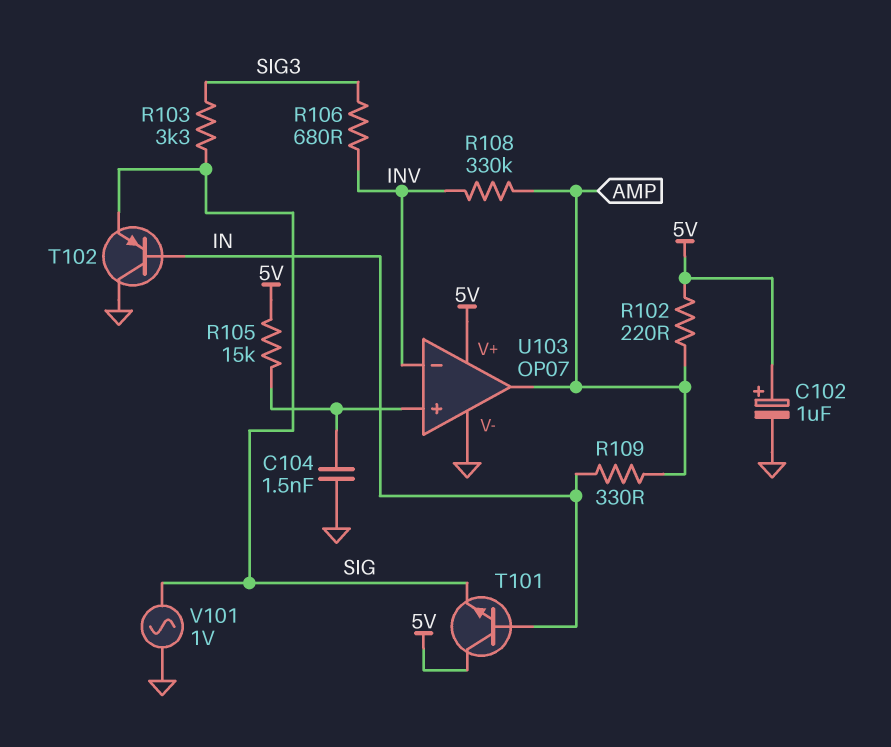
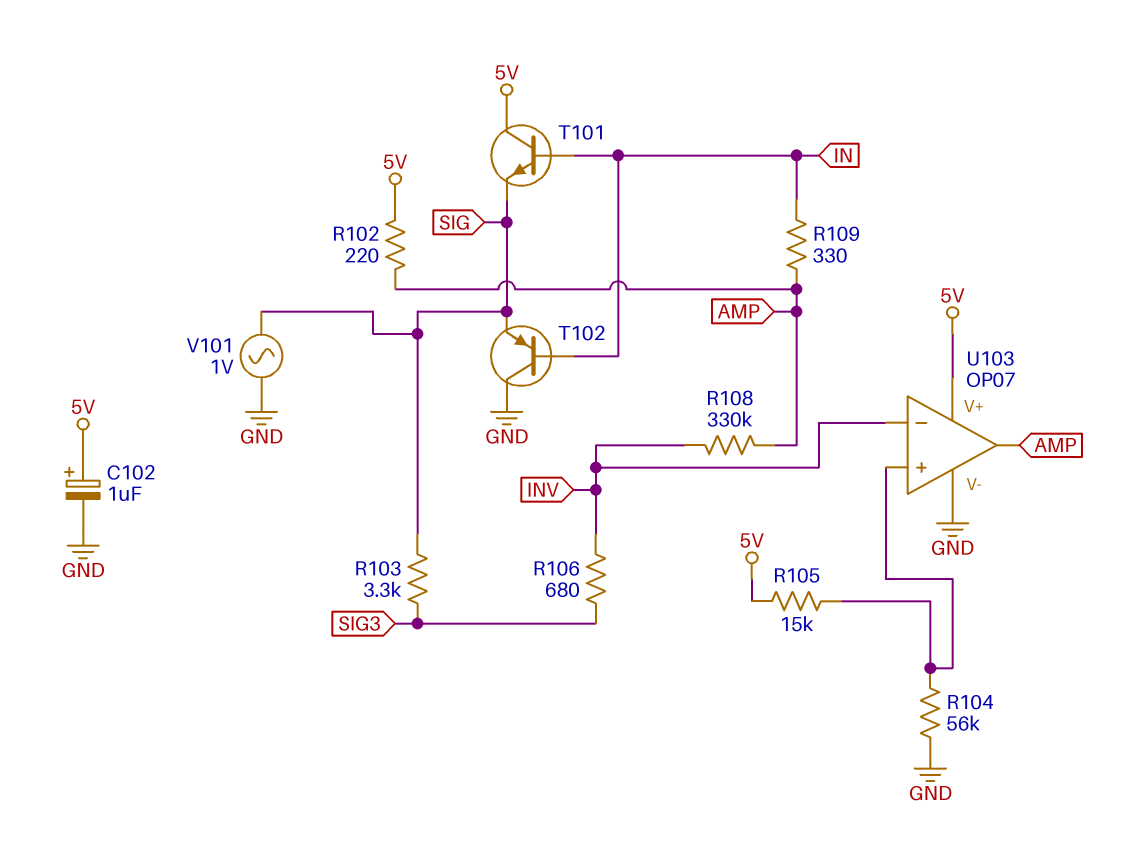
C104: 1.5nF (GND, U103/in+) -> none
R104: none -> 56k (GND, U103/in+)

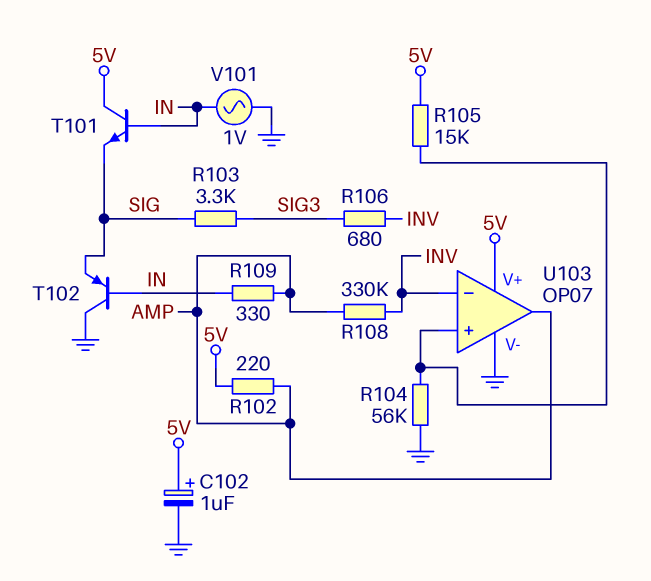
V101: AC 1V (GND, SIG) -> AC 1V (GND, IN)

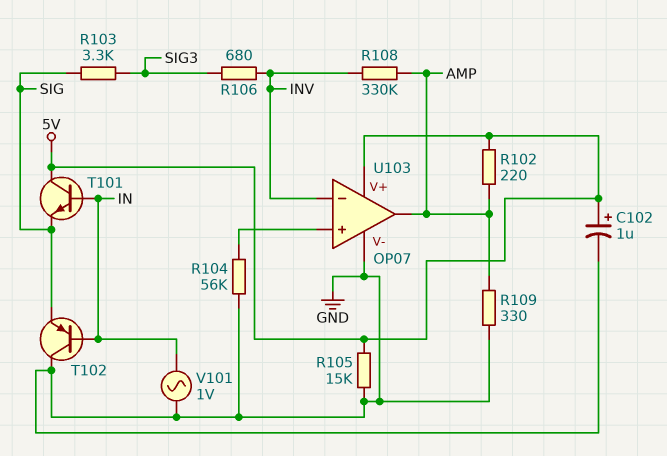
R105: 15k (5V, U103/in+) -> 15k (5V, GND)
R109: 330 (AMP, IN) -> 330 (AMP, GND)

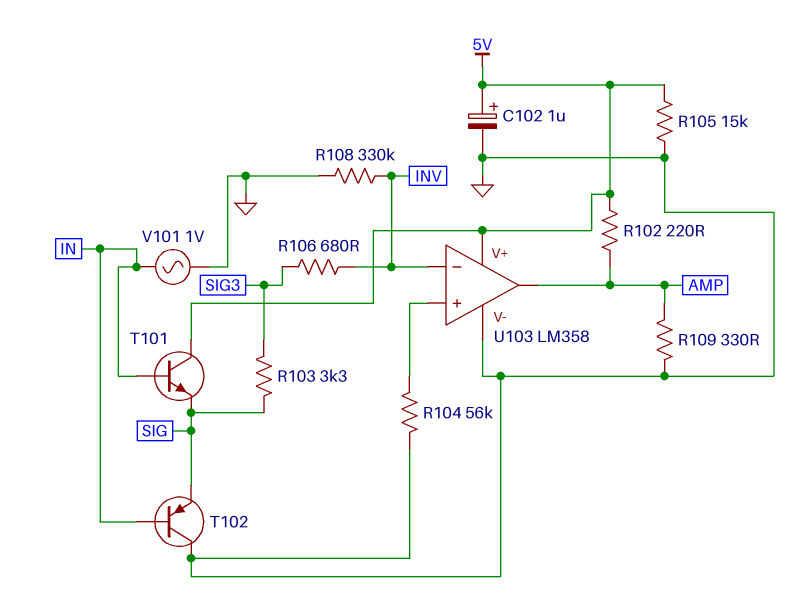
R108: 330k (AMP, INV) -> 330k (GND, INV)
U103: OP07 -> LM358

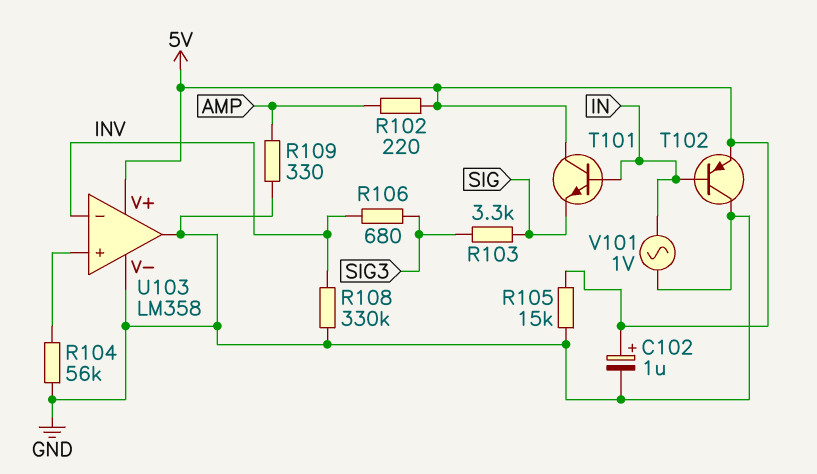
T102: PNP (B IN, C GND, E SIG) -> PNP (B IN, C GND, E 5V)
U103 pin out: AMP -> GND

